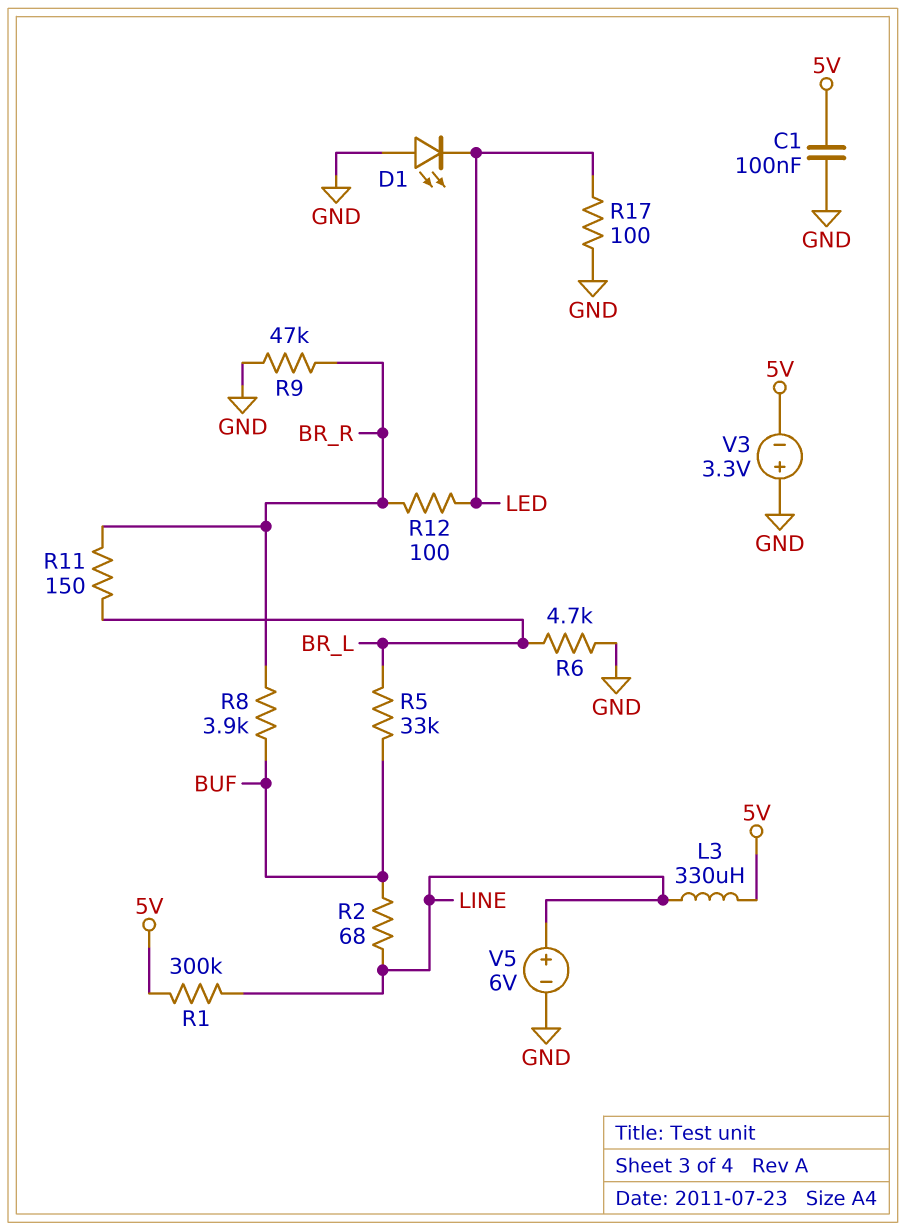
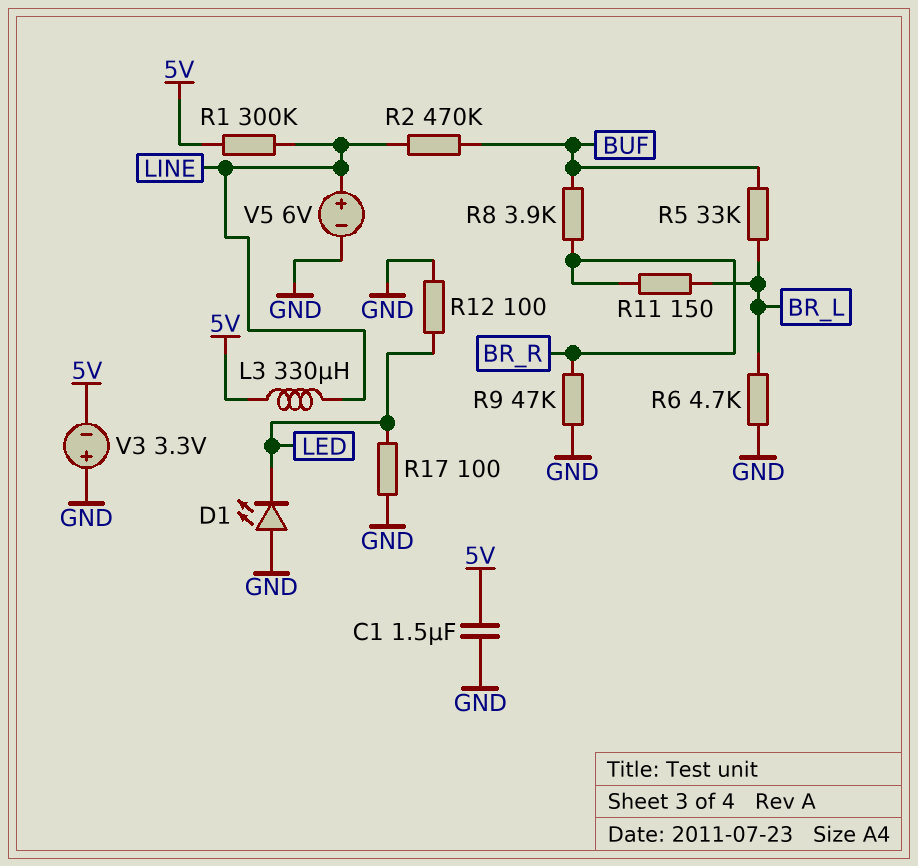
C1: 100nF (5V, GND) -> 1.5uF (5V, GND)
R2: 68 (BUF, LINE) -> 470k (BUF, LINE)
R12: 100 (BR_R, LED) -> 100 (GND, LED)

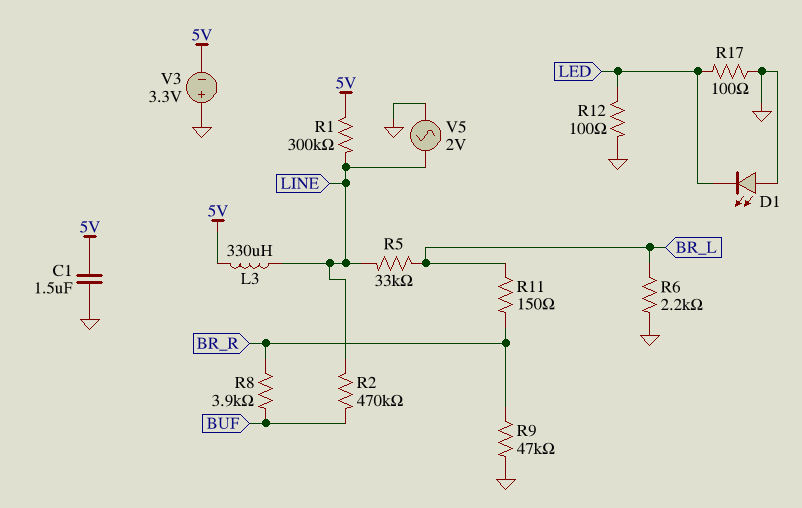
R5: 33k (BR_L, BUF) -> 33k (BR_L, LINE)
R6: 4.7k (BR_L, GND) -> 2.2k (BR_L, GND)
V5: 6V (plus LINE, minus GND) -> AC 2V (GND, LINE)

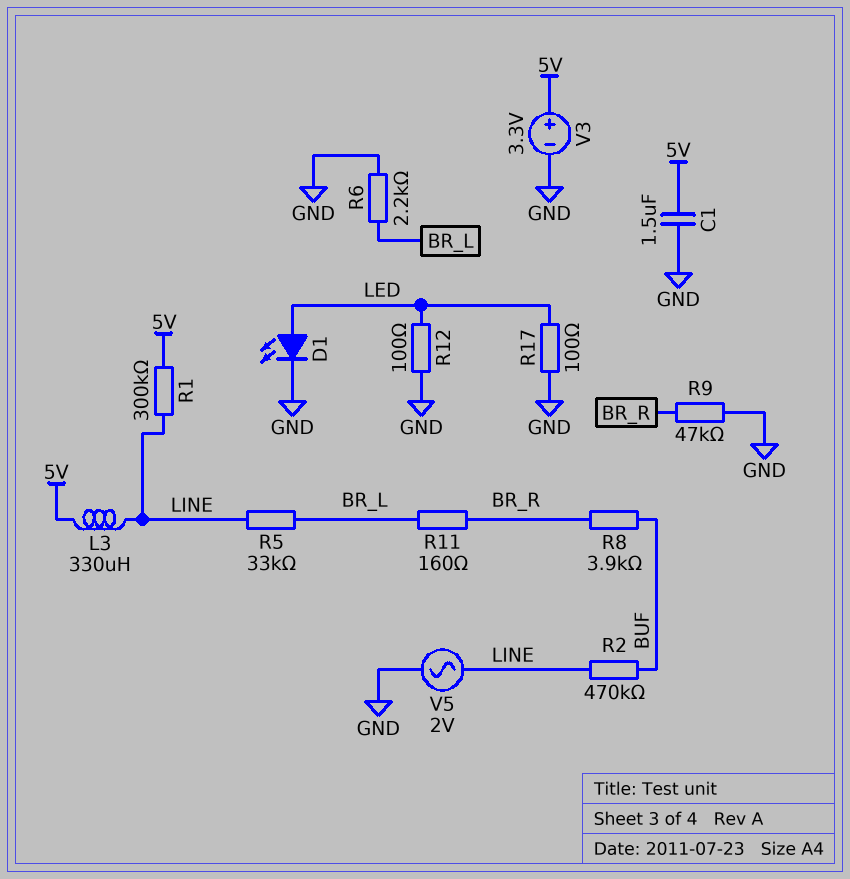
D1: LED (A GND, K LED) -> LED (A LED, K GND)
R11: 150 (BR_L, BR_R) -> 160 (BR_L, BR_R)
V3: 3.3V (plus GND, minus 5V) -> 3.3V (plus 5V, minus GND)

